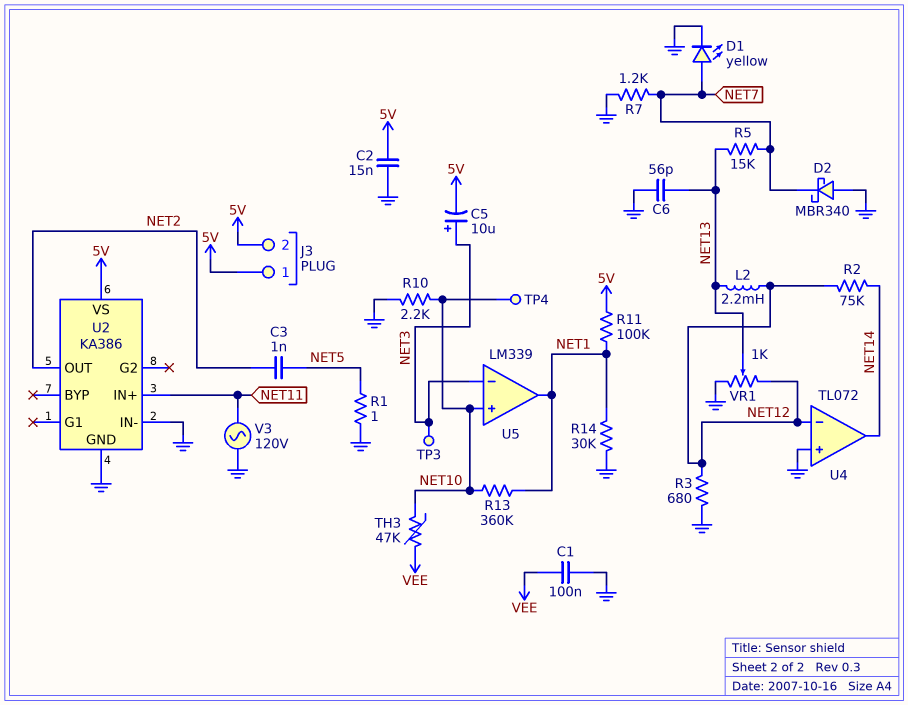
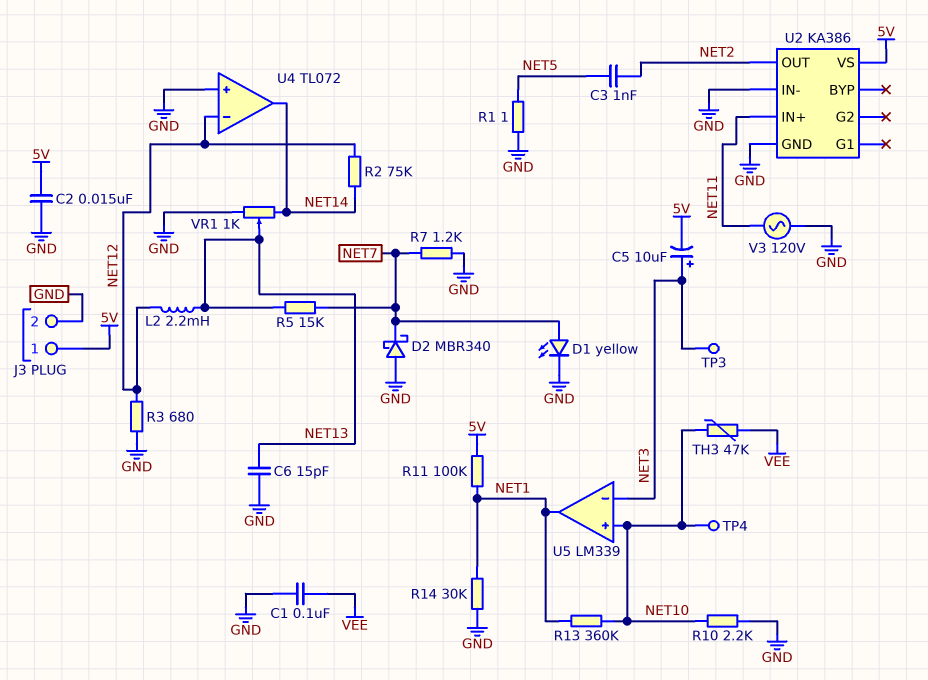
C6: 56pF (GND, NET13) -> 15pF (GND, NET13)
J3 pin 2: 5V -> GND
VR1: 1k (GND, NET12, wiper NET13) -> 1k (GND, NET14, wiper NET13)

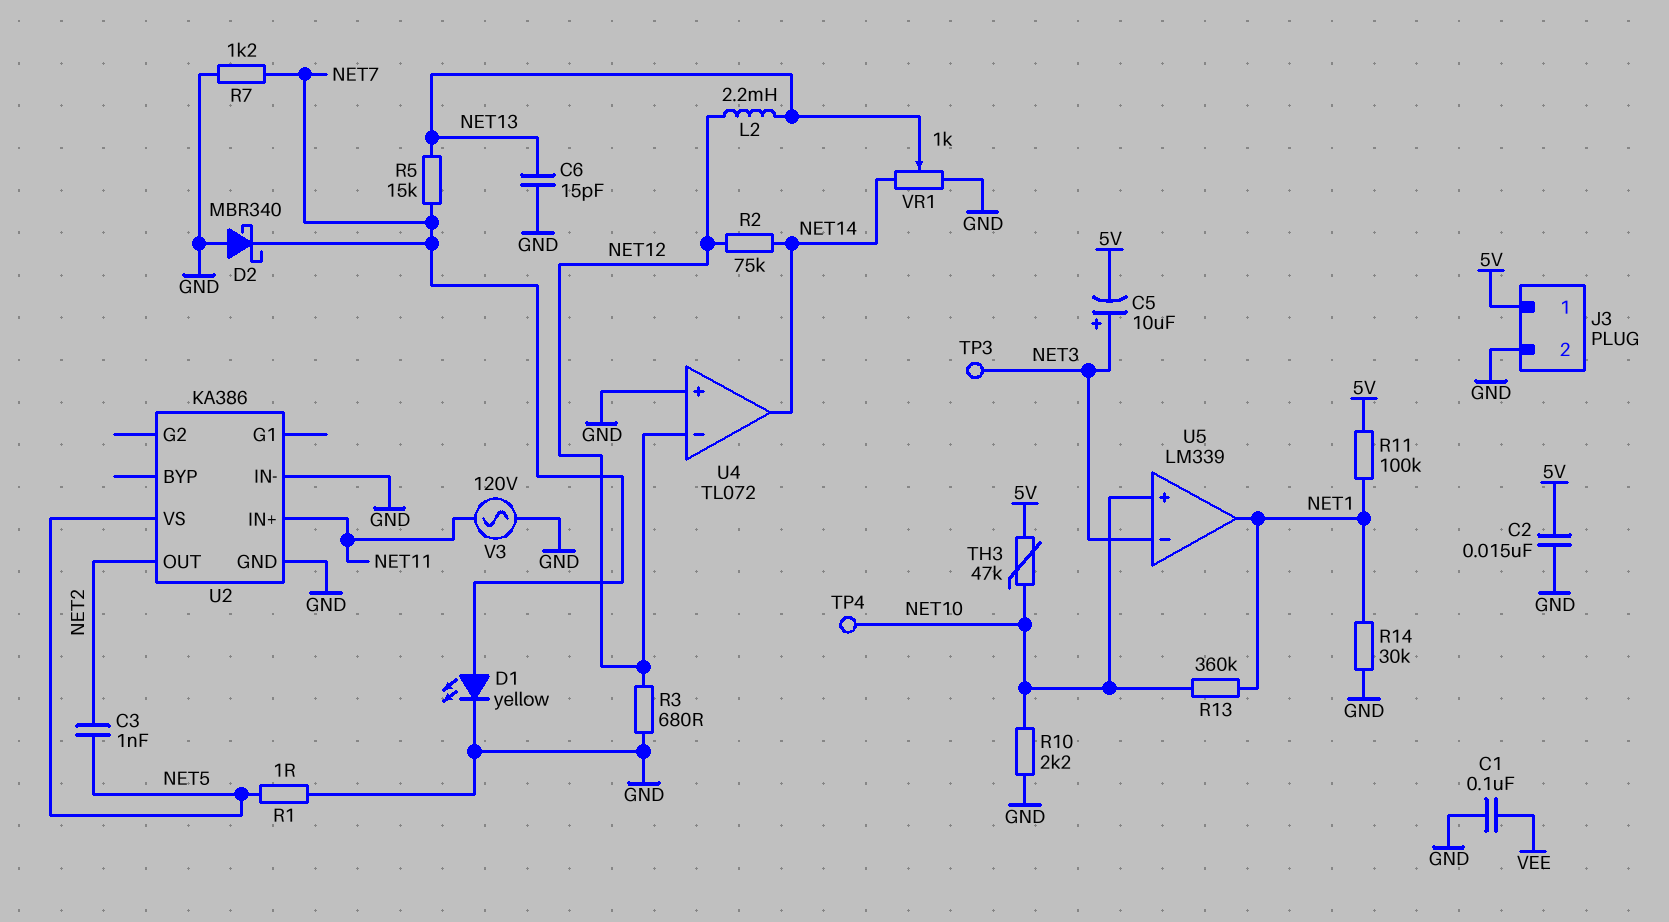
TH3: 47k (NET10, VEE) -> 47k (5V, NET10)
U2 pin VS: 5V -> NET5

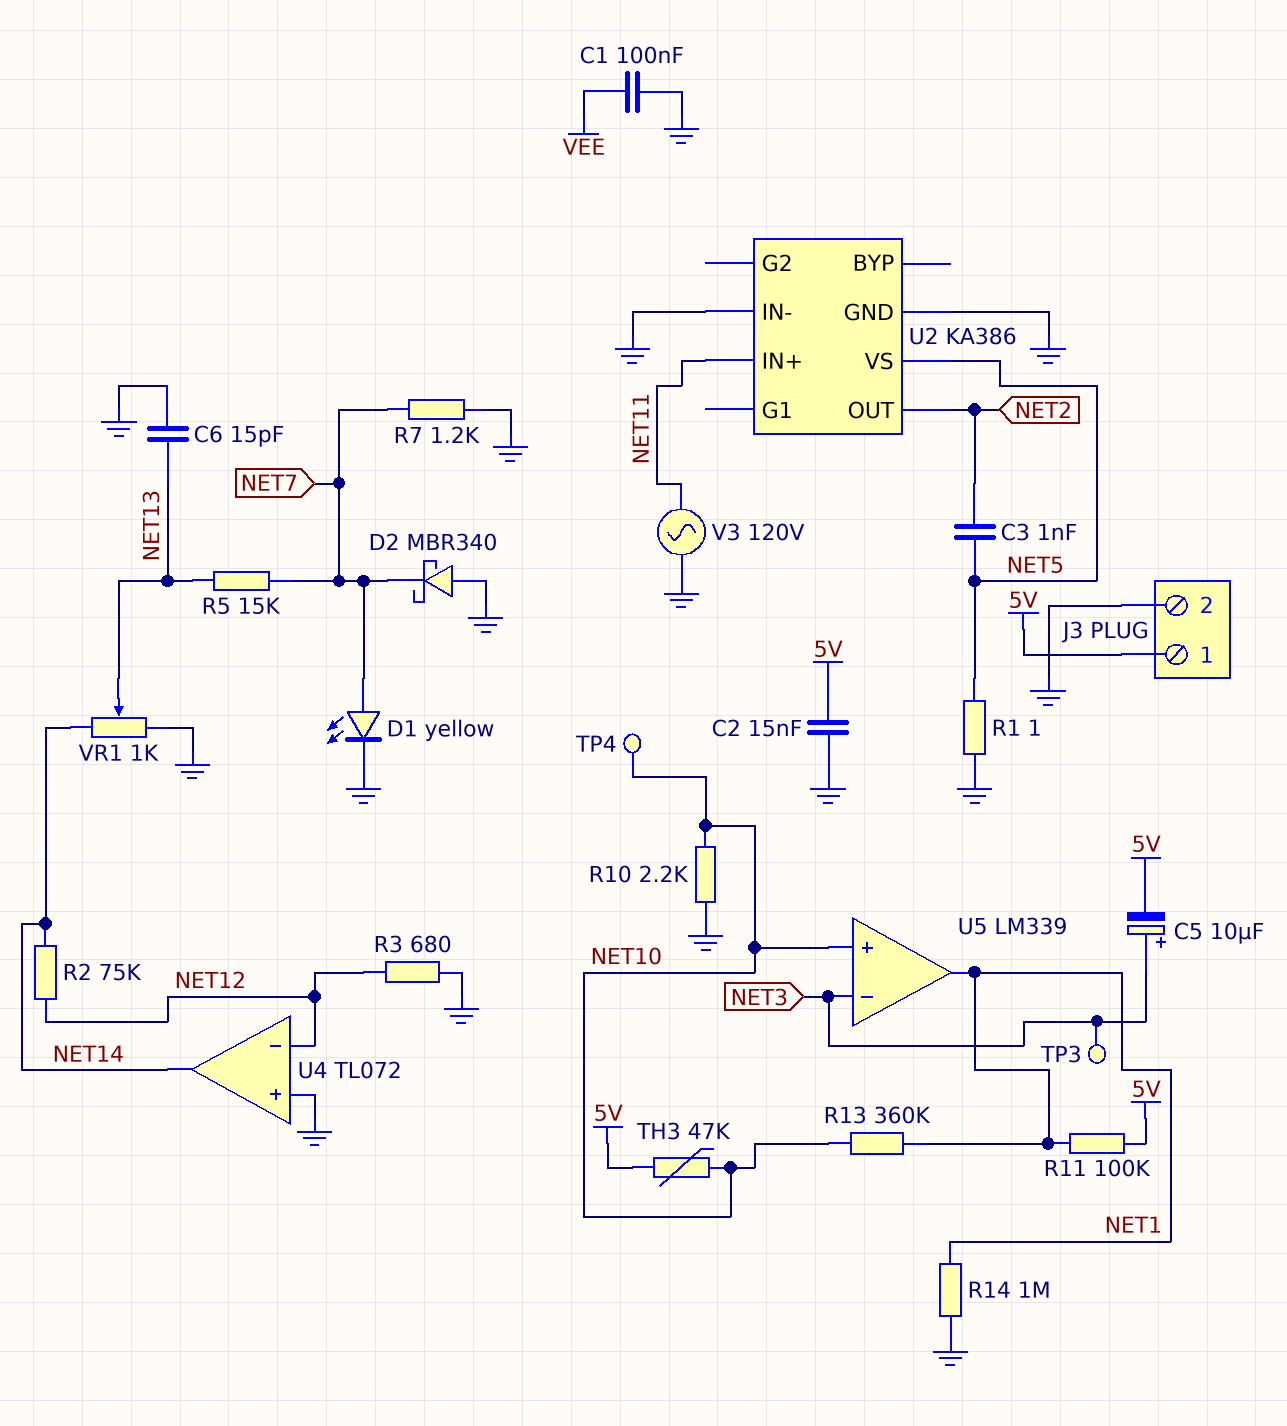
L2: 2.2mH (NET12, NET13) -> none
R14: 30k (GND, NET1) -> 1M (GND, NET1)

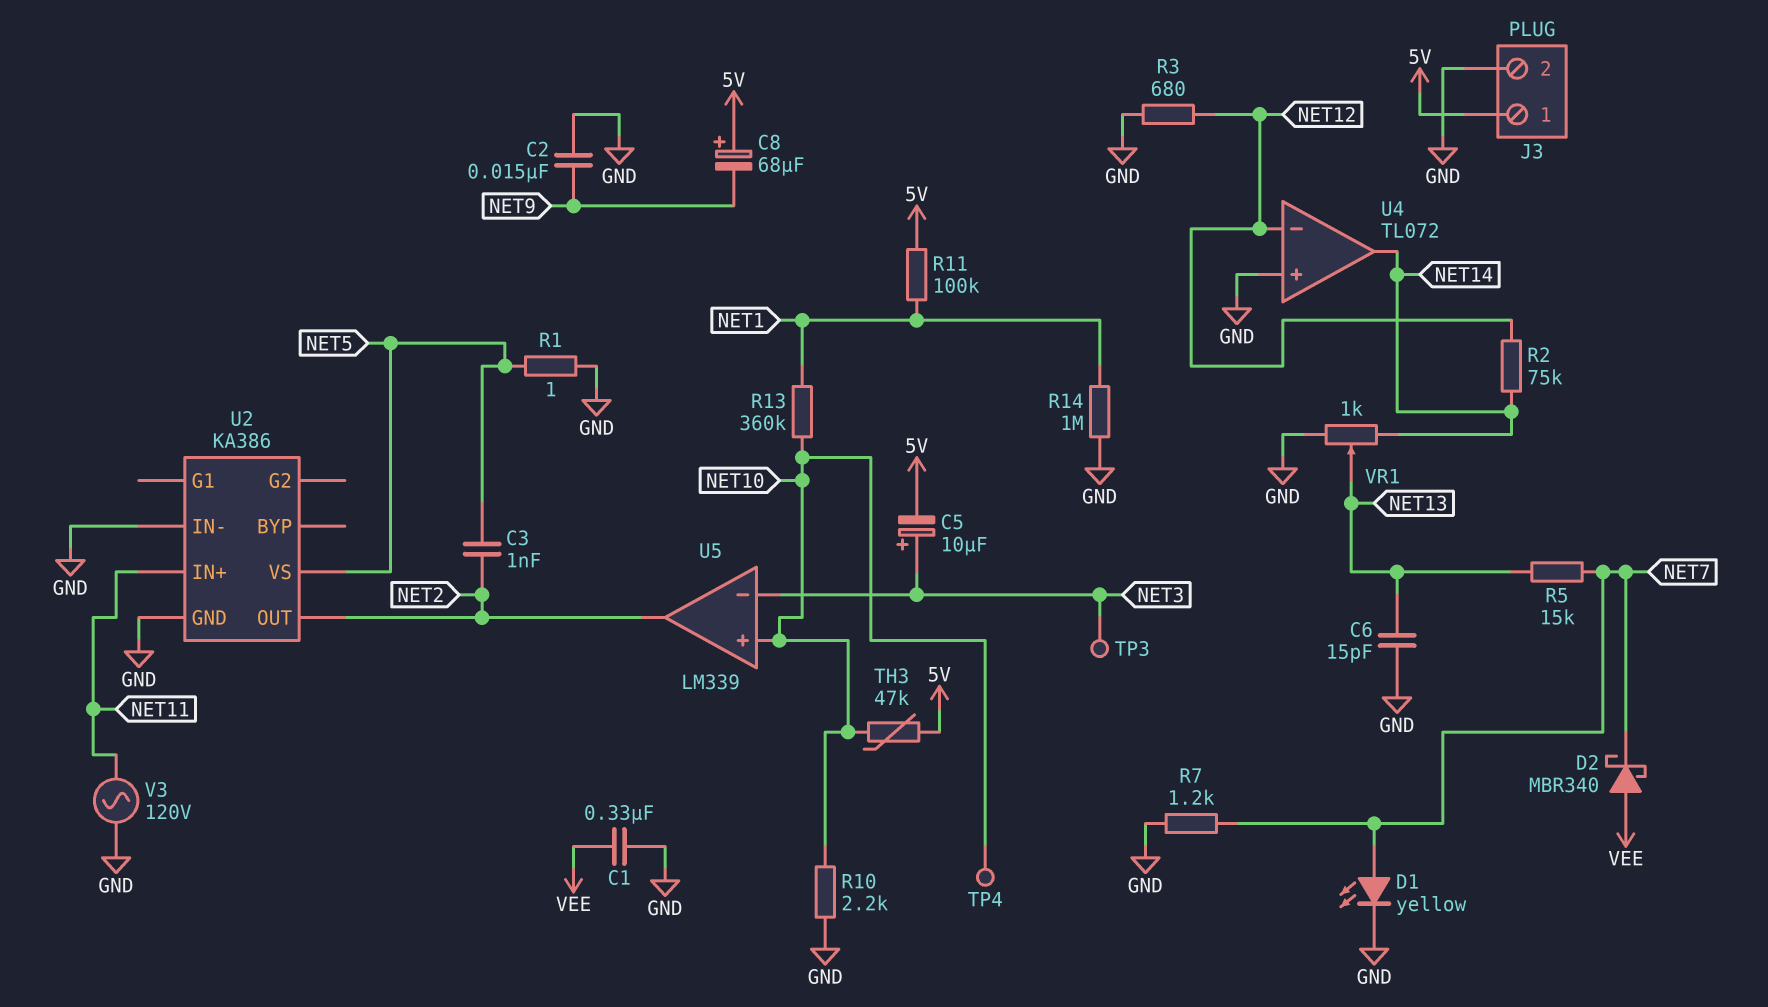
C1: 100nF (GND, VEE) -> 330nF (GND, VEE)
C2: 15nF (5V, GND) -> 15nF (GND, NET9)
C8: none -> 68uF (plus 5V, minus NET9)
D2: schottky MBR340 (A GND, K NET7) -> schottky MBR340 (A VEE, K NET7)
U5 pin out: NET1 -> NET2

